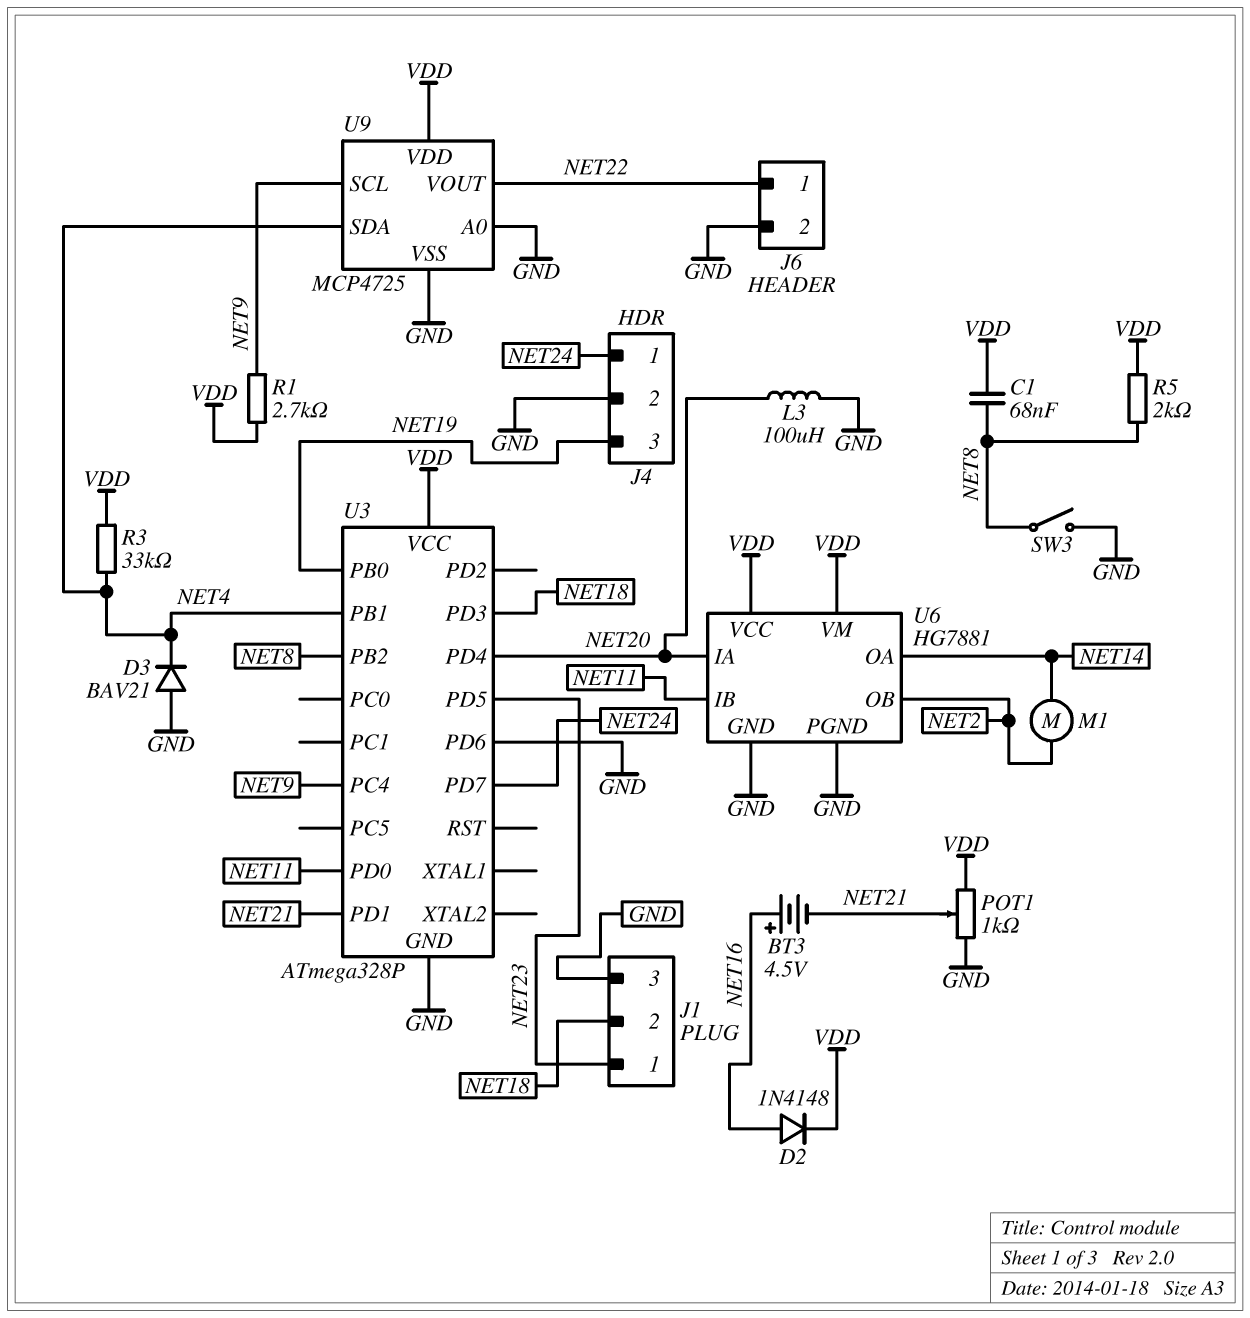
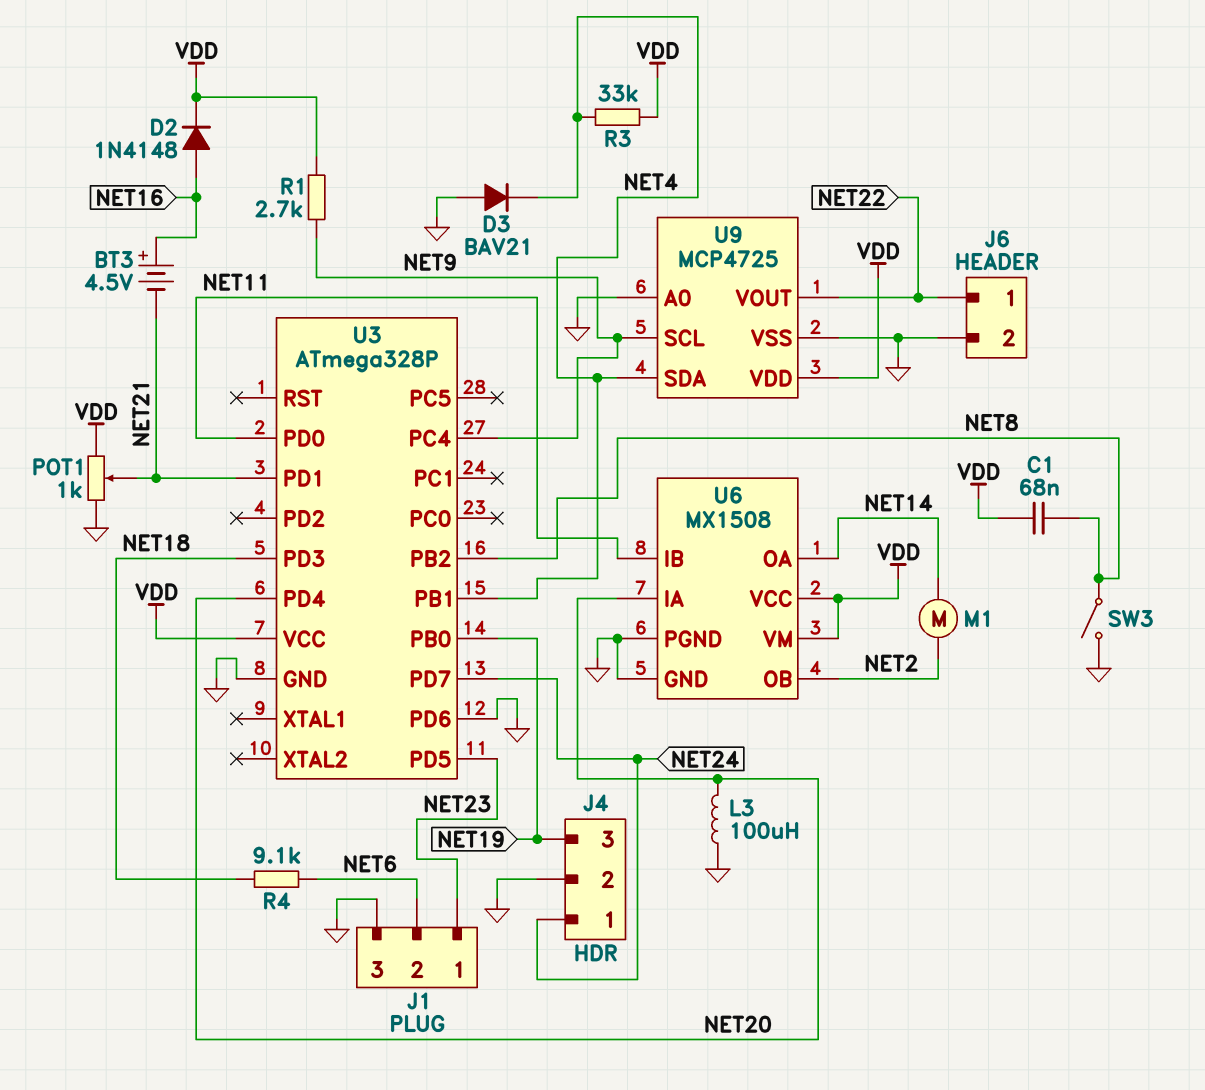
J1 pin 2: NET18 -> NET6
R4: none -> 9.1k (NET6, NET18)
R5: 2k (NET8, VDD) -> none
U6: HG7881 -> MX1508

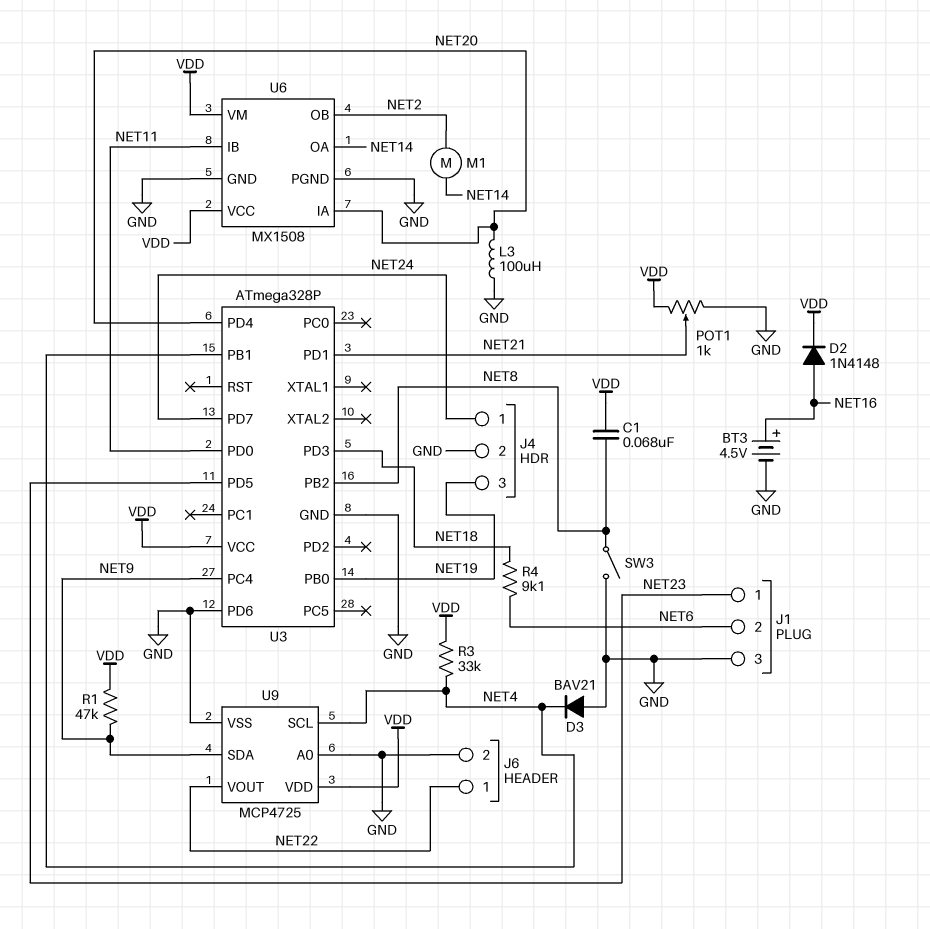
BT3: 4.5V (plus NET16, minus NET21) -> 4.5V (plus NET16, minus GND)
R1: 2.7k (NET9, VDD) -> 47k (NET9, VDD)
U9 pin SCL: NET9 -> NET4
U9 pin SDA: NET4 -> NET9

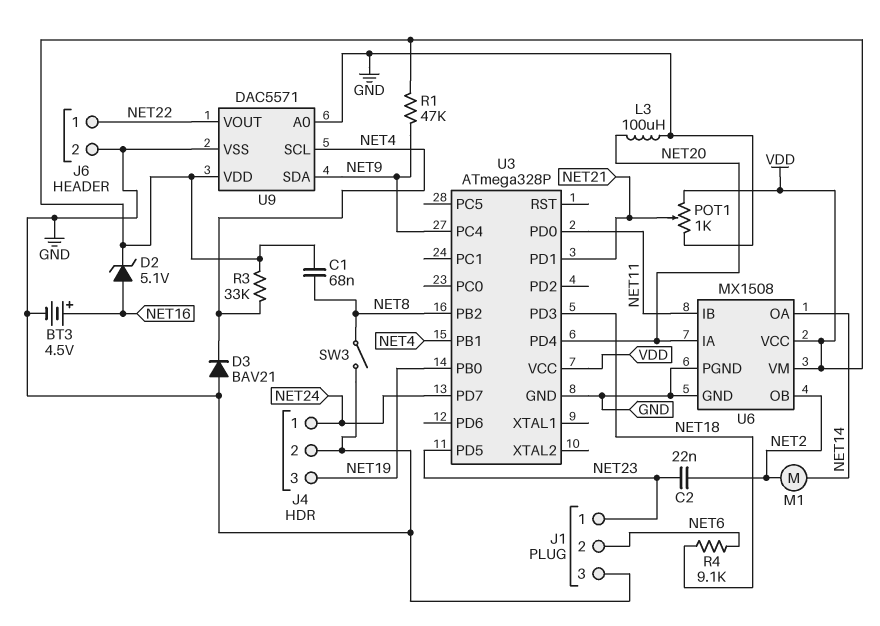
C2: none -> 22nF (NET2, NET23)
D2: diode 1N4148 (A NET16, K VDD) -> zener 5.1V (A NET16, K VDD)
U3 pin PD6: GND -> none
U9: MCP4725 -> DAC5571

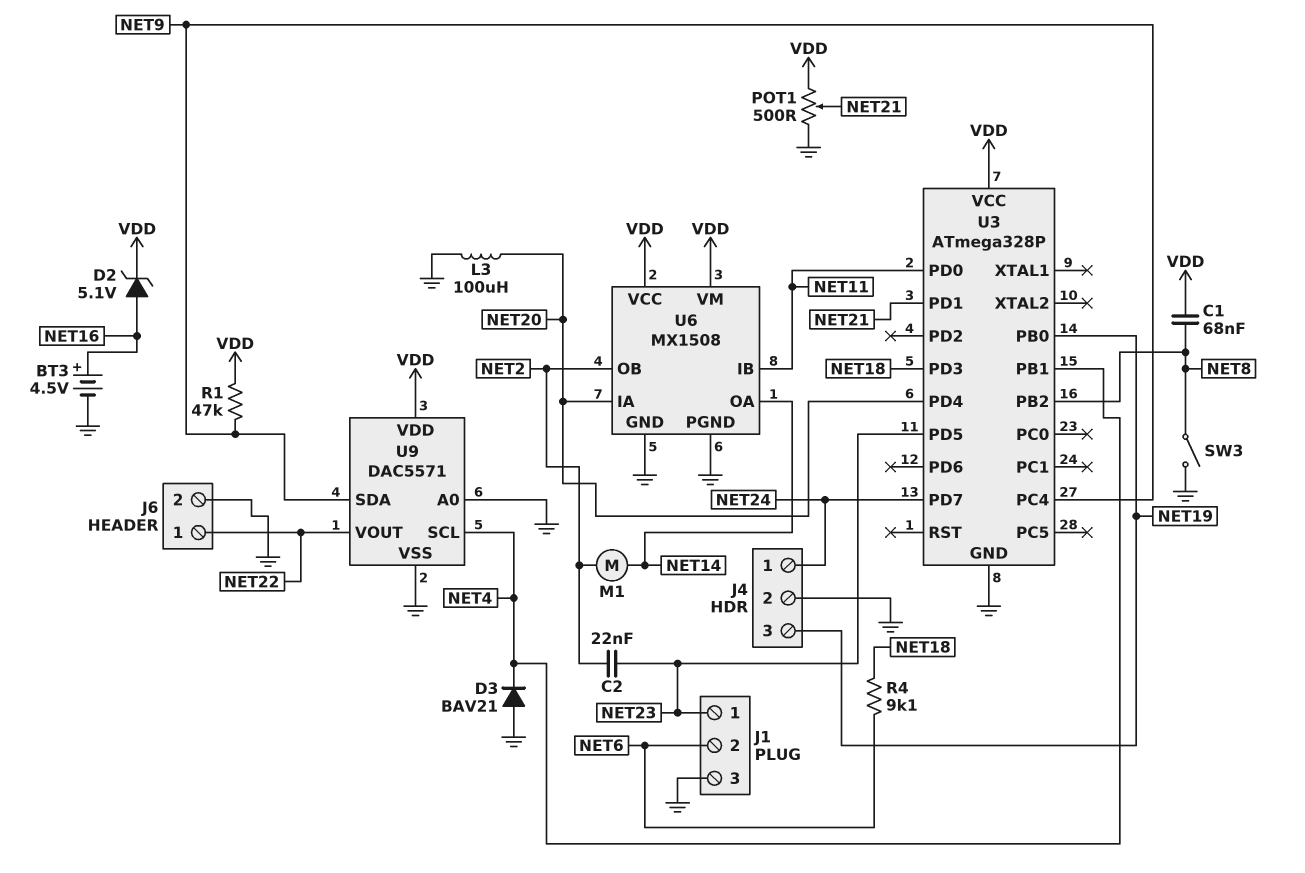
POT1: 1k (GND, VDD, wiper NET21) -> 500 (GND, VDD, wiper NET21)
R3: 33k (NET4, VDD) -> none

